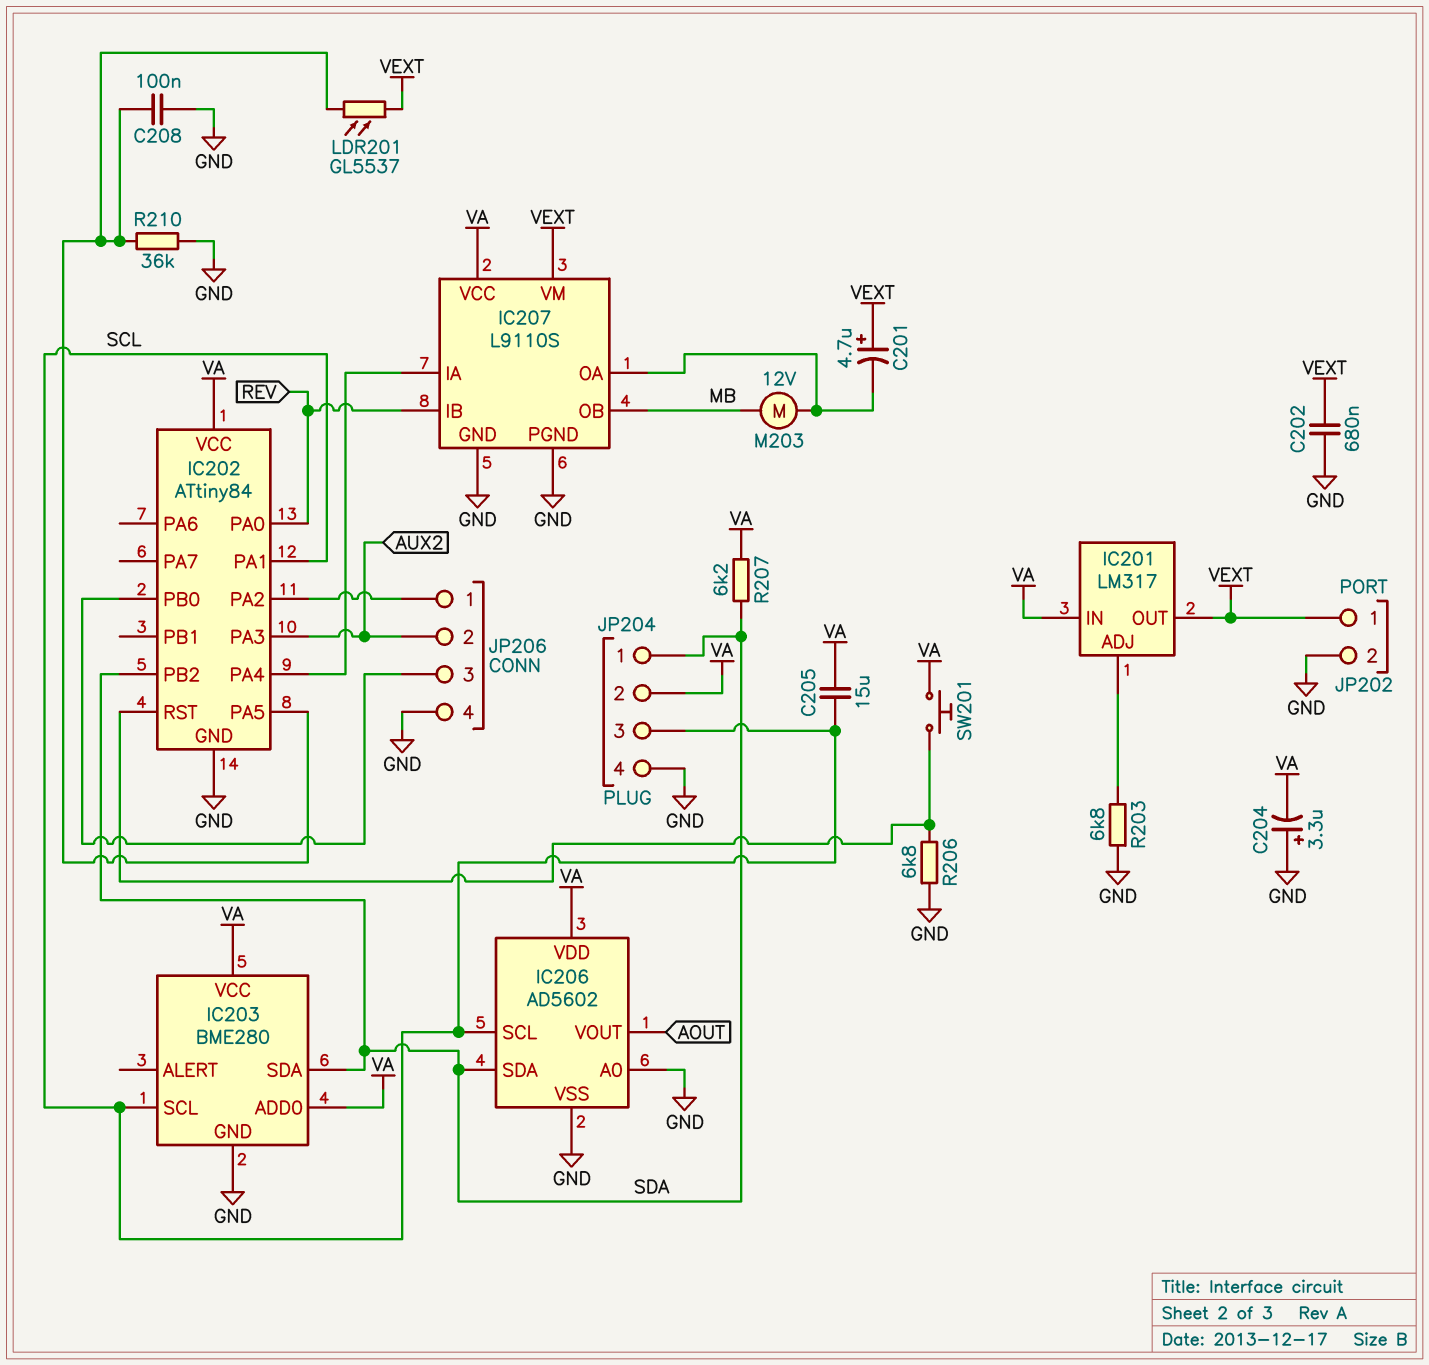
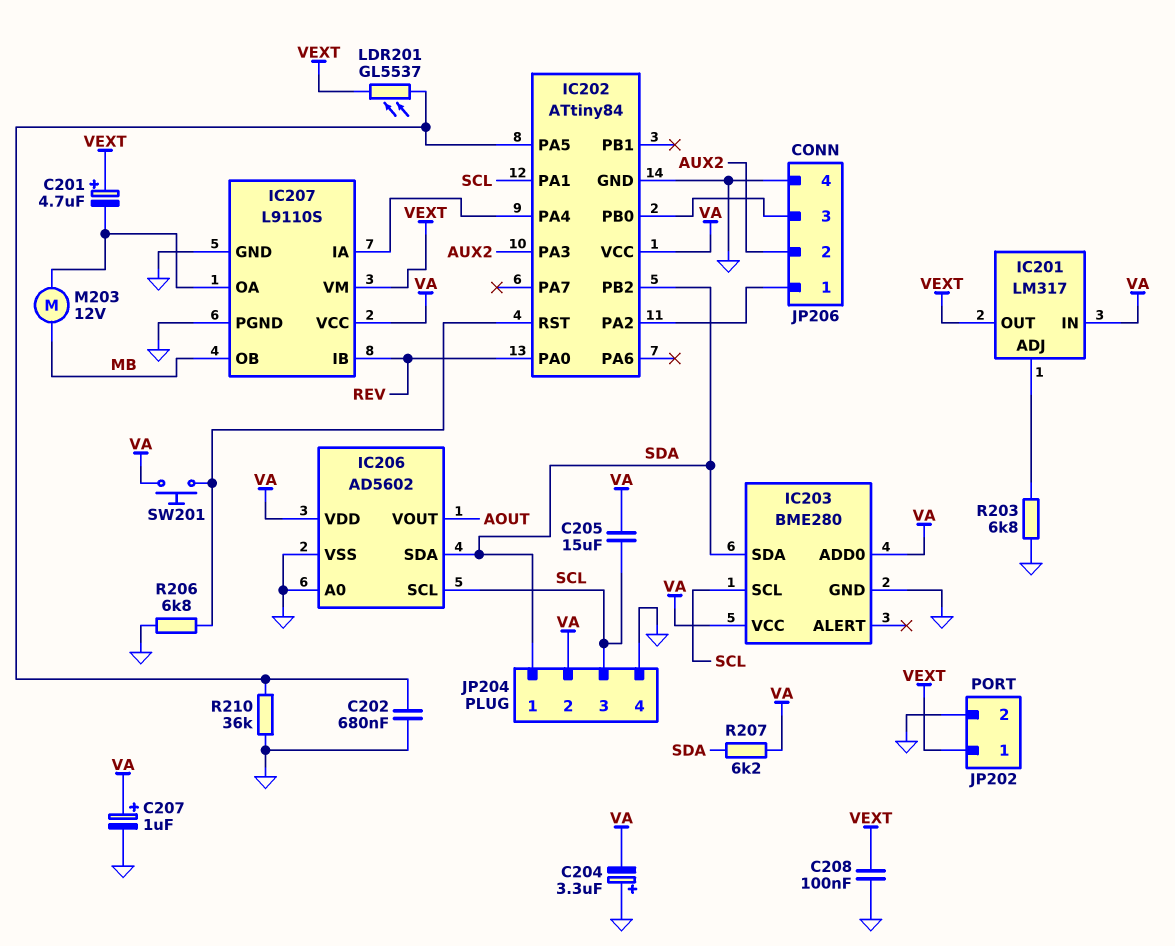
C202: 680nF (GND, VEXT) -> 680nF (GND, IC202/PA5)
C207: none -> 1uF (plus VA, minus GND)
C208: 100nF (GND, IC202/PA5) -> 100nF (GND, VEXT)

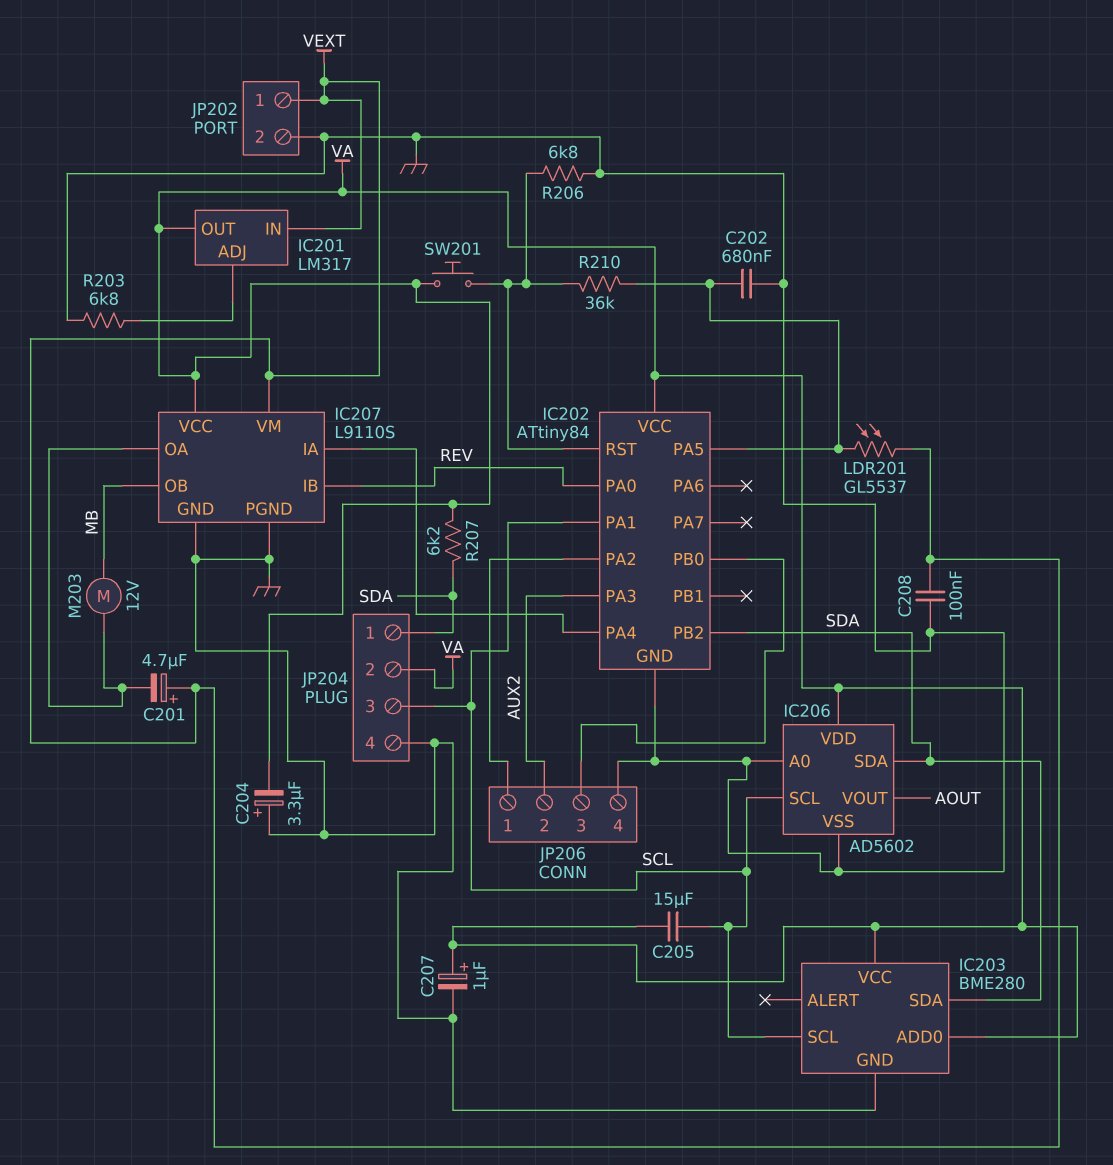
IC201 pin IN: VA -> VEXT
IC201 pin OUT: VEXT -> VA
R210: 36k (GND, IC202/PA5) -> 36k (IC202/PA5, IC202/RST)

